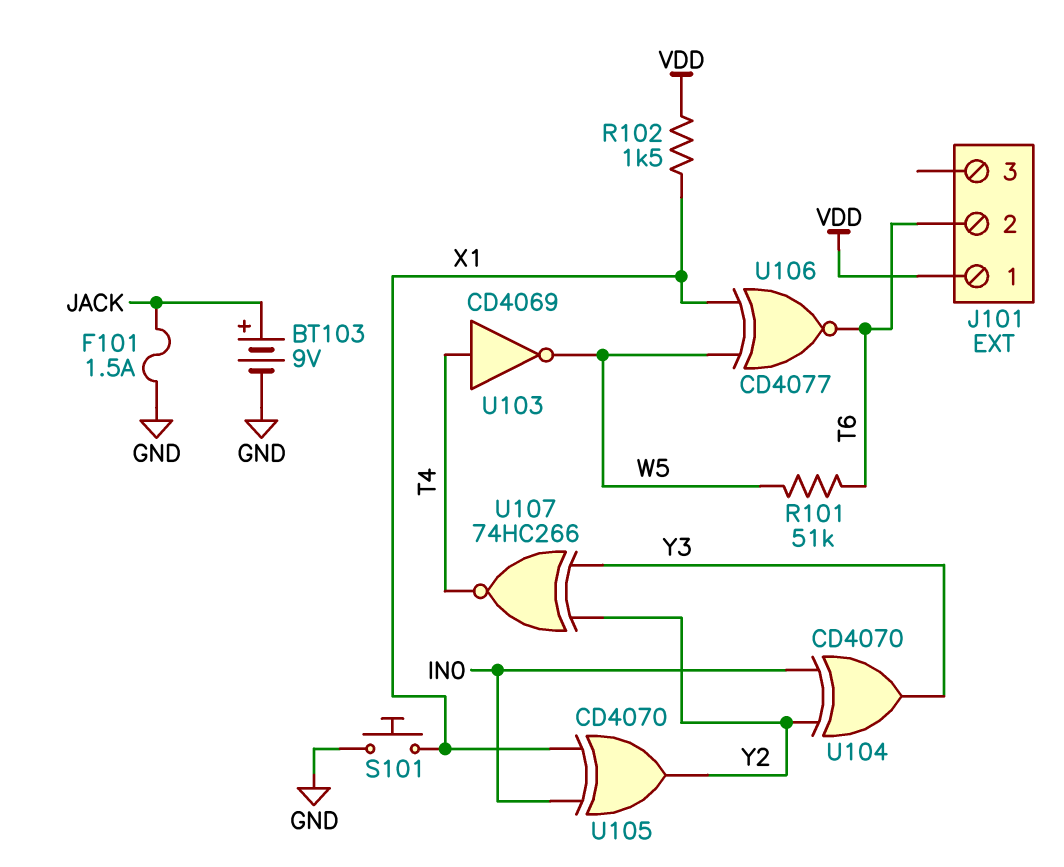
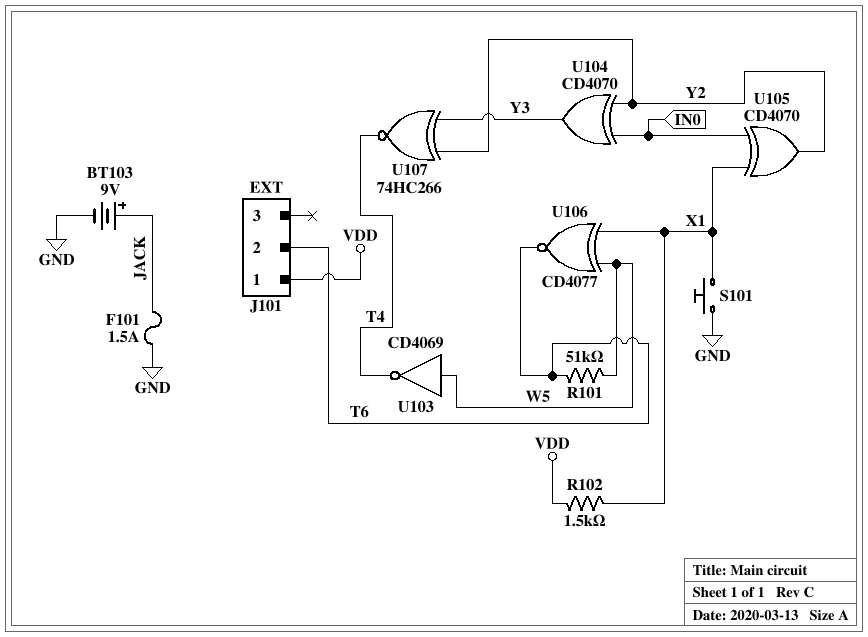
U103: NOT CD4069 (in T4, out W5) -> NOT CD4069 (in W5, out T4)

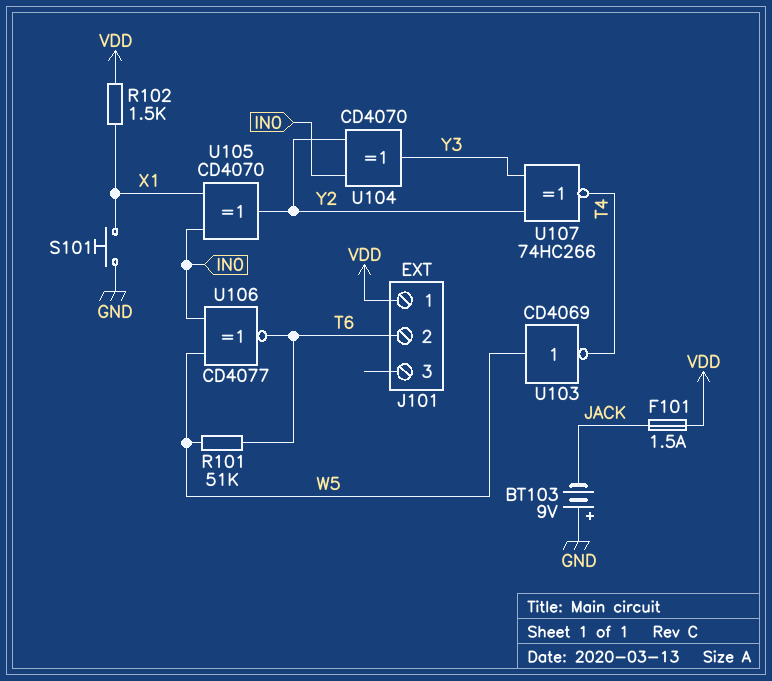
BT103: 9V (plus JACK, minus GND) -> 9V (plus GND, minus JACK)
F101: 1.5A (GND, JACK) -> 1.5A (JACK, VDD)
U106: XNOR CD4077 (in W5, in X1, out T6) -> XNOR CD4077 (in IN0, in W5, out T6)

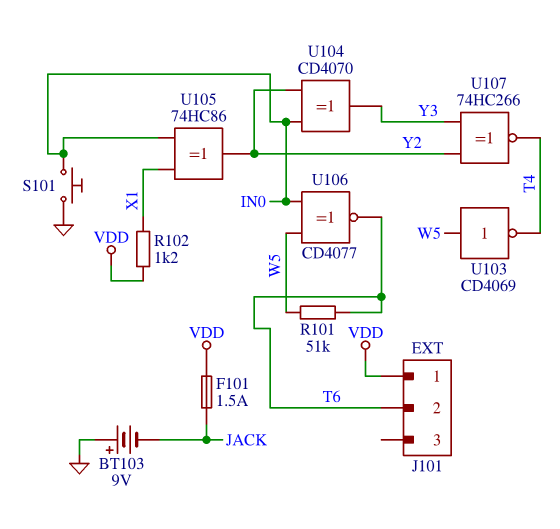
R102: 1.5k (VDD, X1) -> 1.2k (VDD, X1)
S101: button (GND, X1) -> button (GND, IN0)
U105: XOR CD4070 (in IN0, in X1, out Y2) -> XOR 74HC86 (in IN0, in X1, out Y2)

